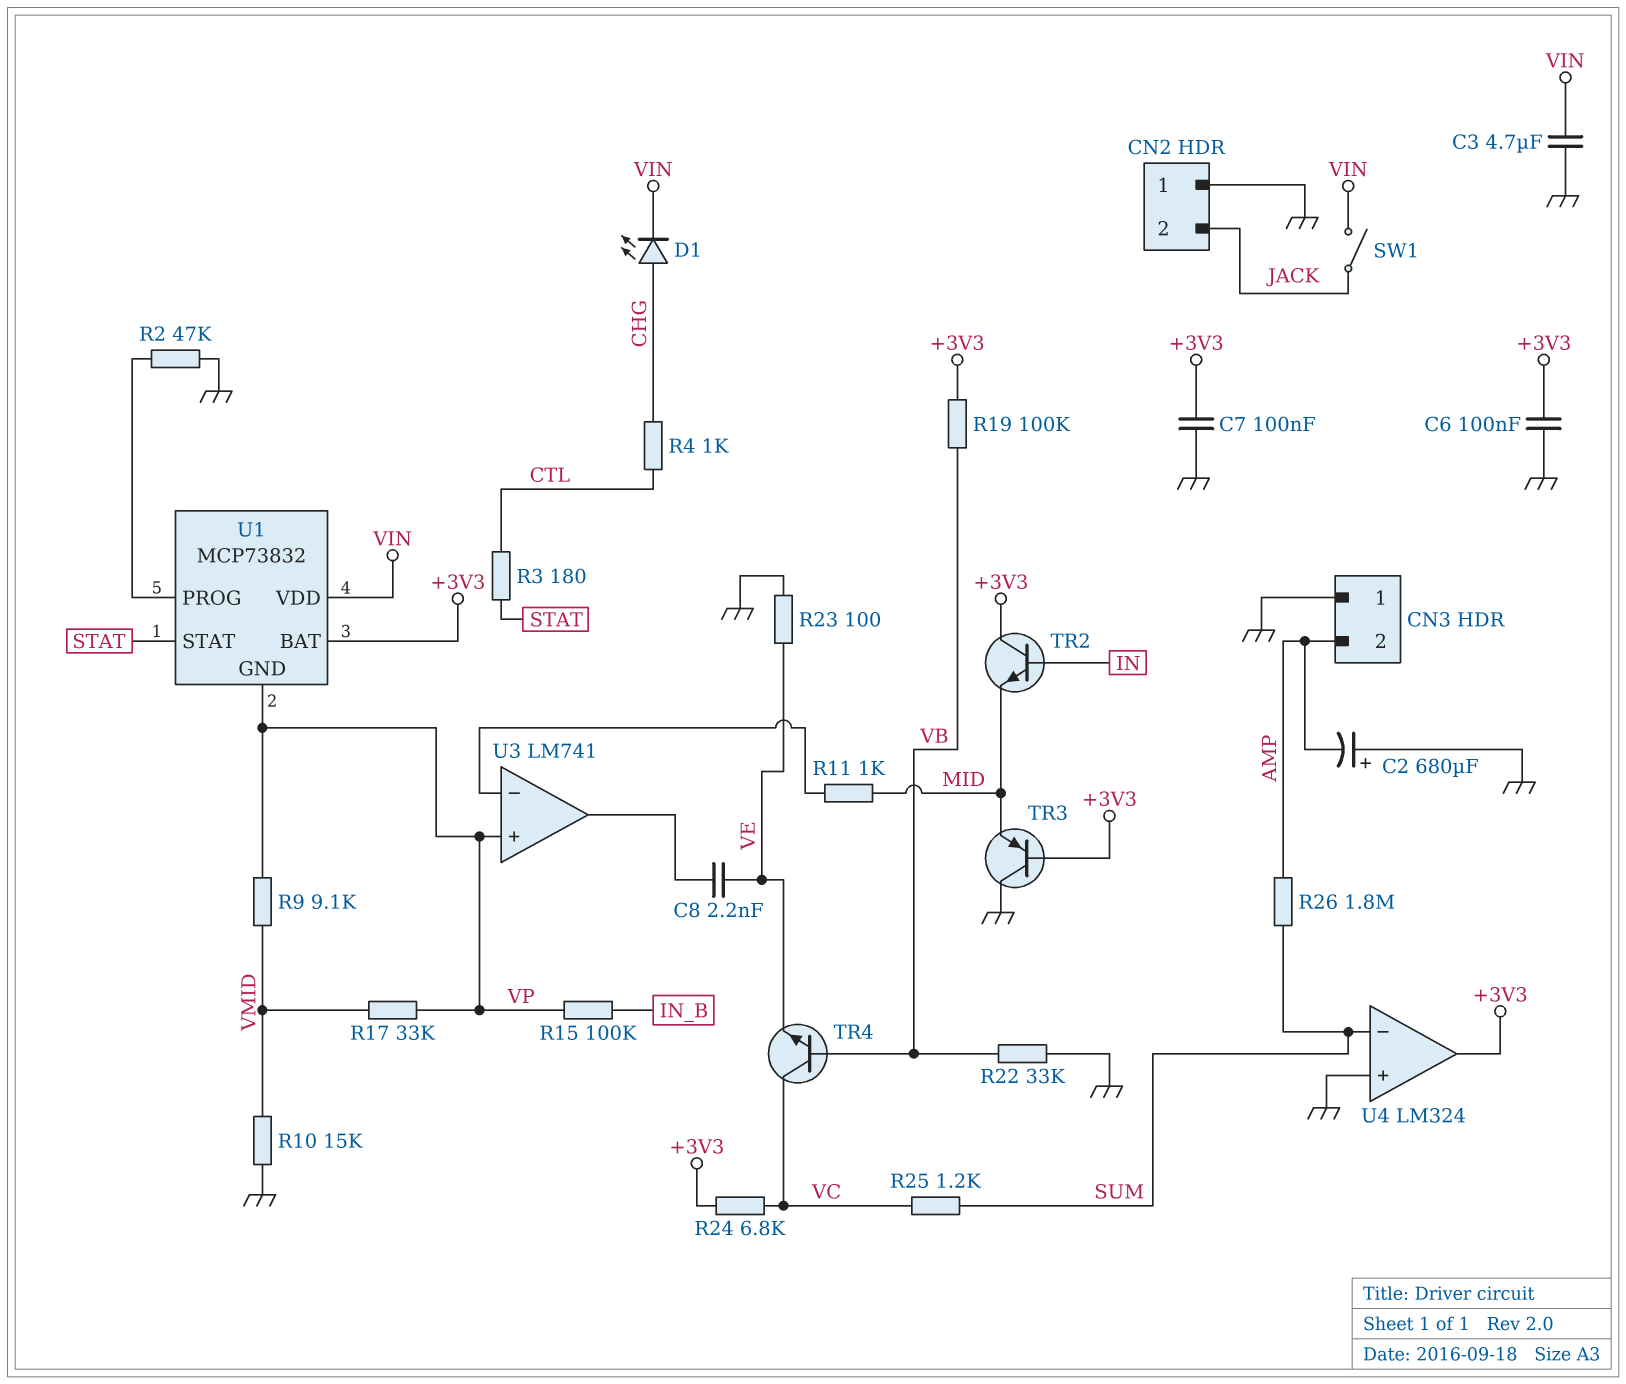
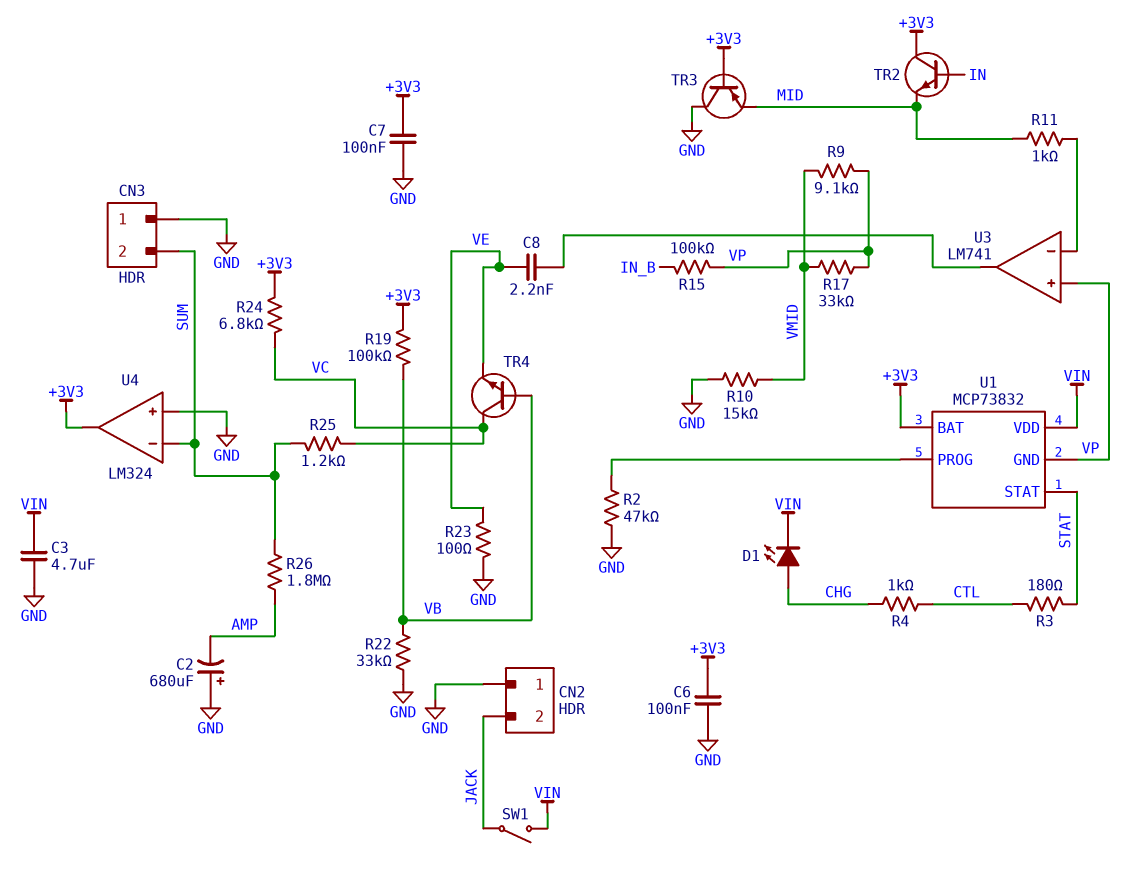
CN3 pin 2: AMP -> SUM

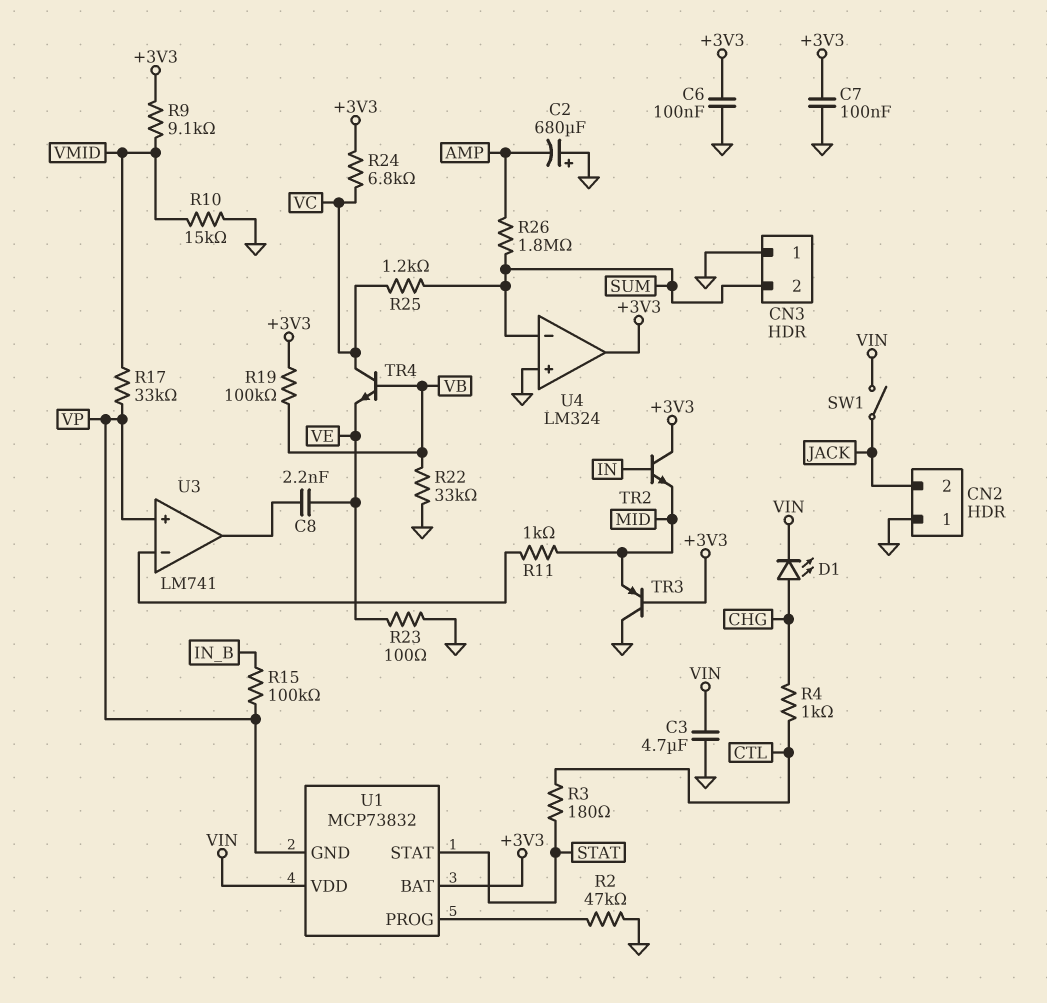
R9: 9.1k (VMID, VP) -> 9.1k (+3V3, VMID)

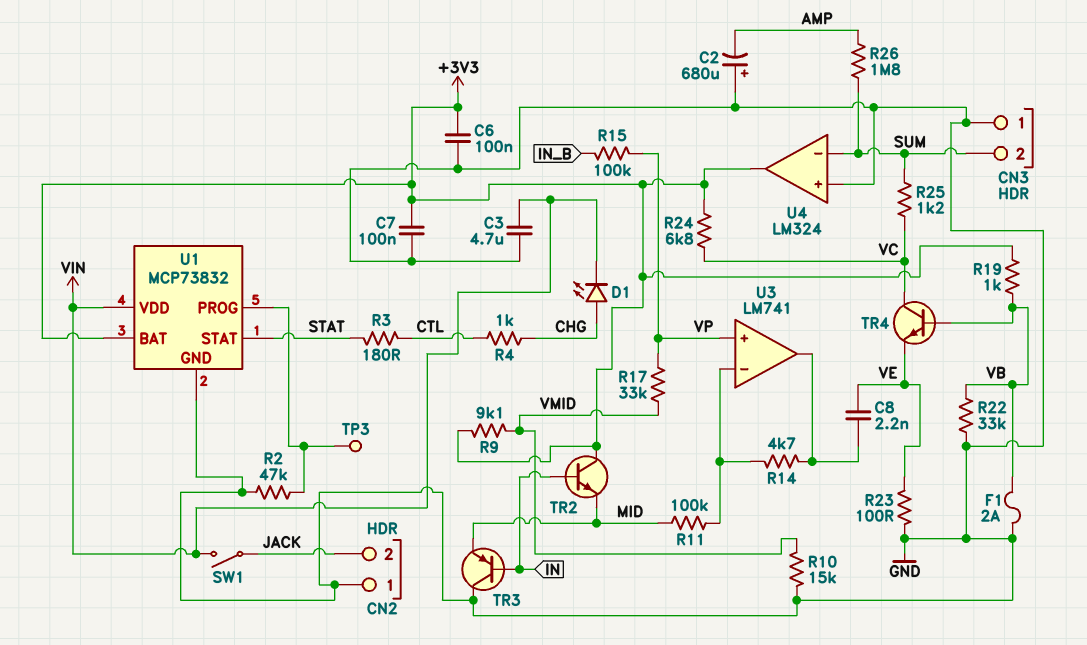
F1: none -> 2A (GND, VB)
R11: 1k (MID, U3/in-) -> 100k (MID, U3/in-)
R14: none -> 4.7k (U3/in-, U3/out)
R19: 100k (+3V3, VB) -> 1k (+3V3, VB)
TP3: none -> test point (U1/PROG)
TR3: PNP (B +3V3, C GND, E MID) -> PNP (B IN, C GND, E MID)
U1 pin GND: VP -> GND

